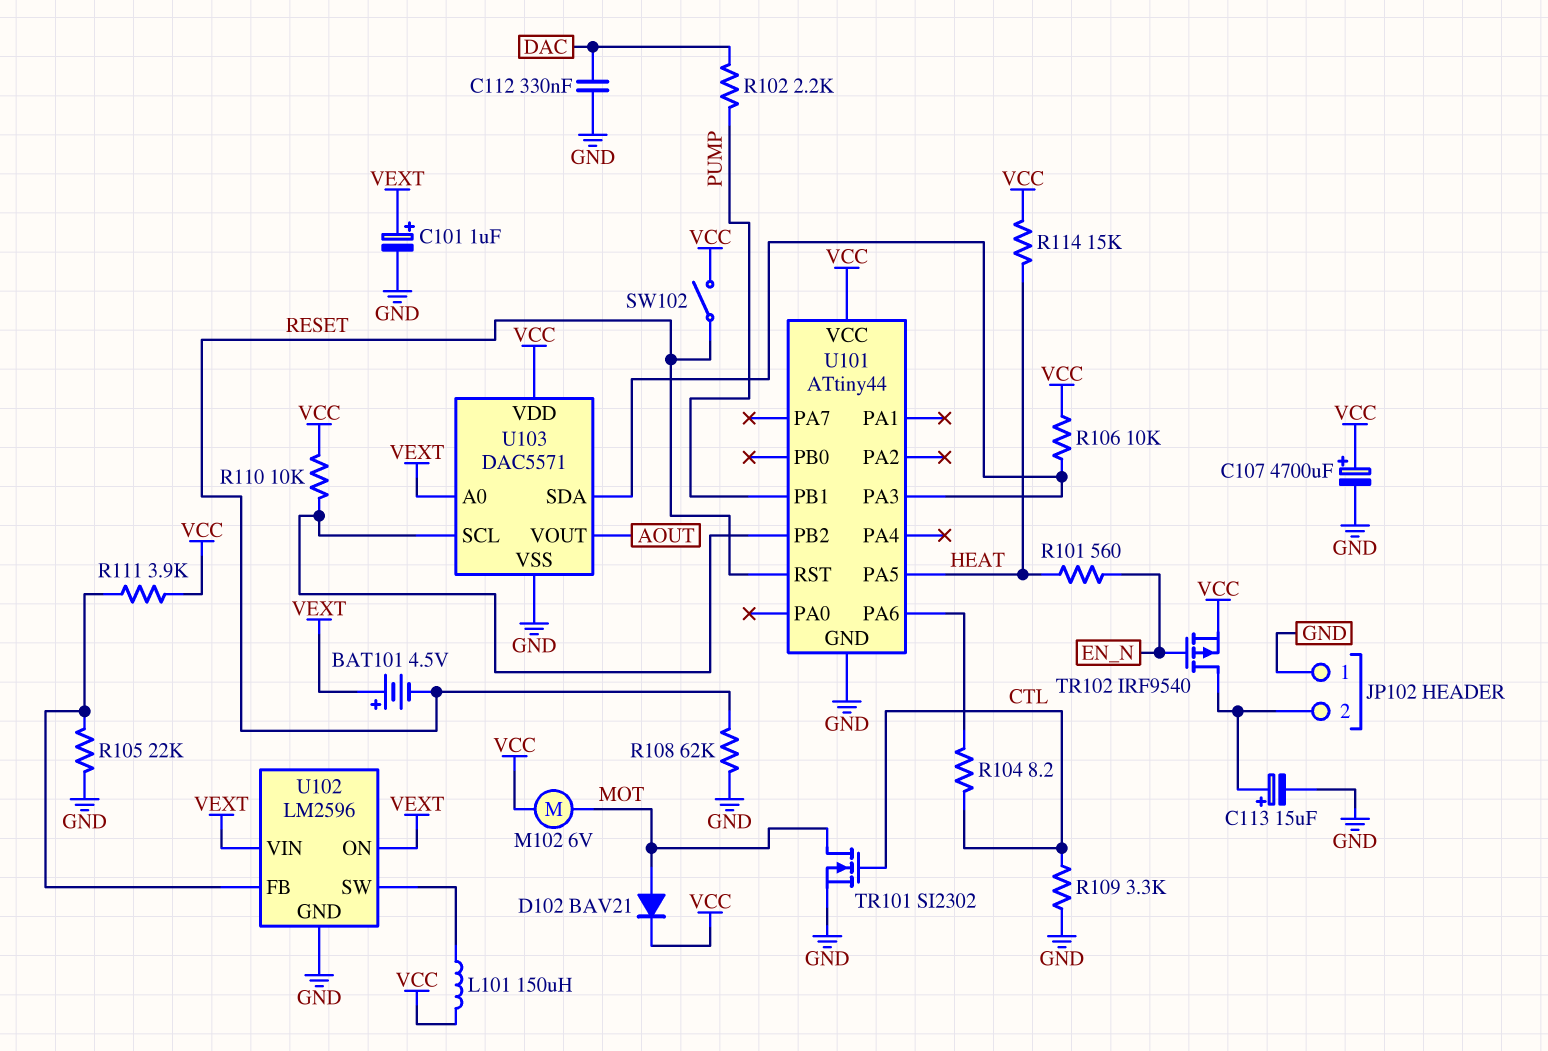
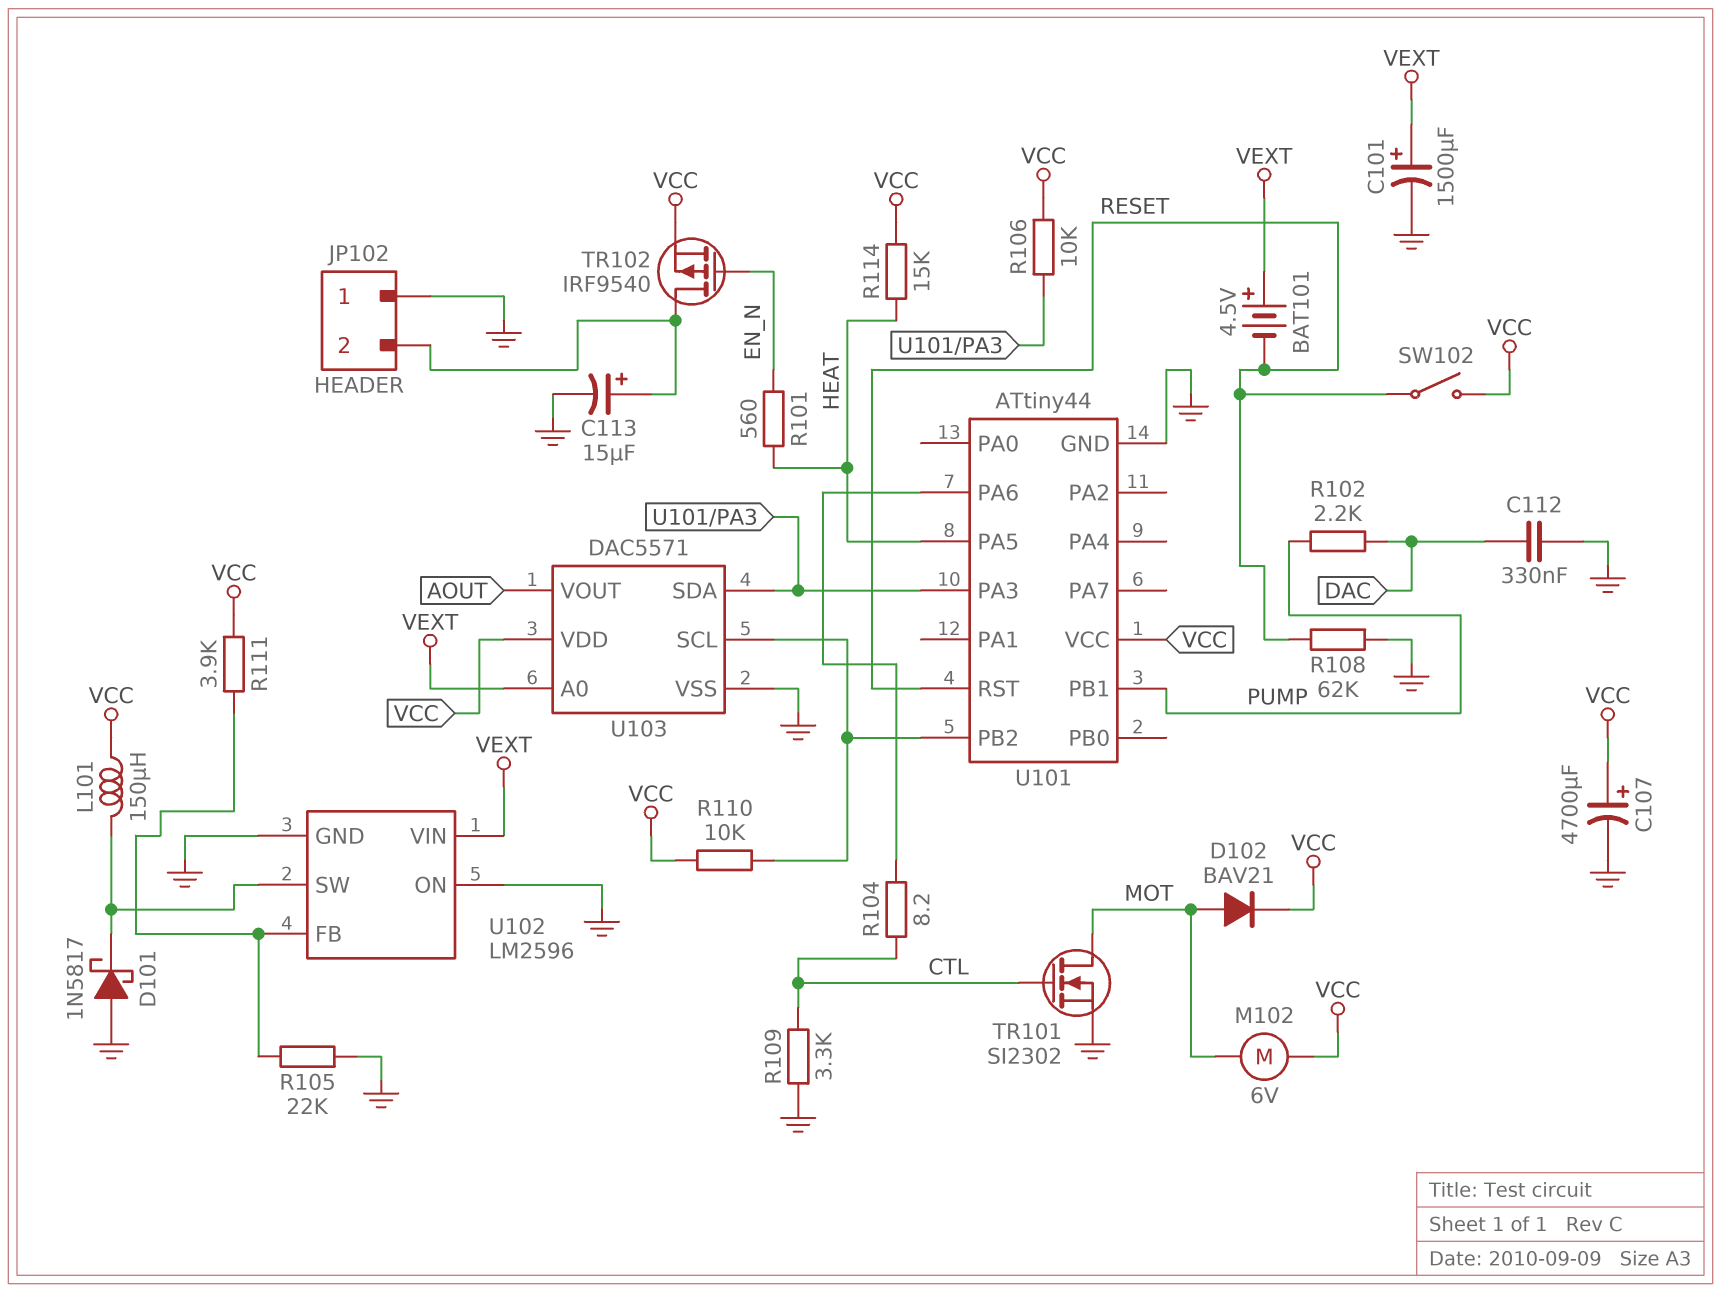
C101: 1uF (plus VEXT, minus GND) -> 1500uF (plus VEXT, minus GND)
D101: none -> schottky 1N5817 (A GND, K U102/SW)
U102 pin ON: VEXT -> GND

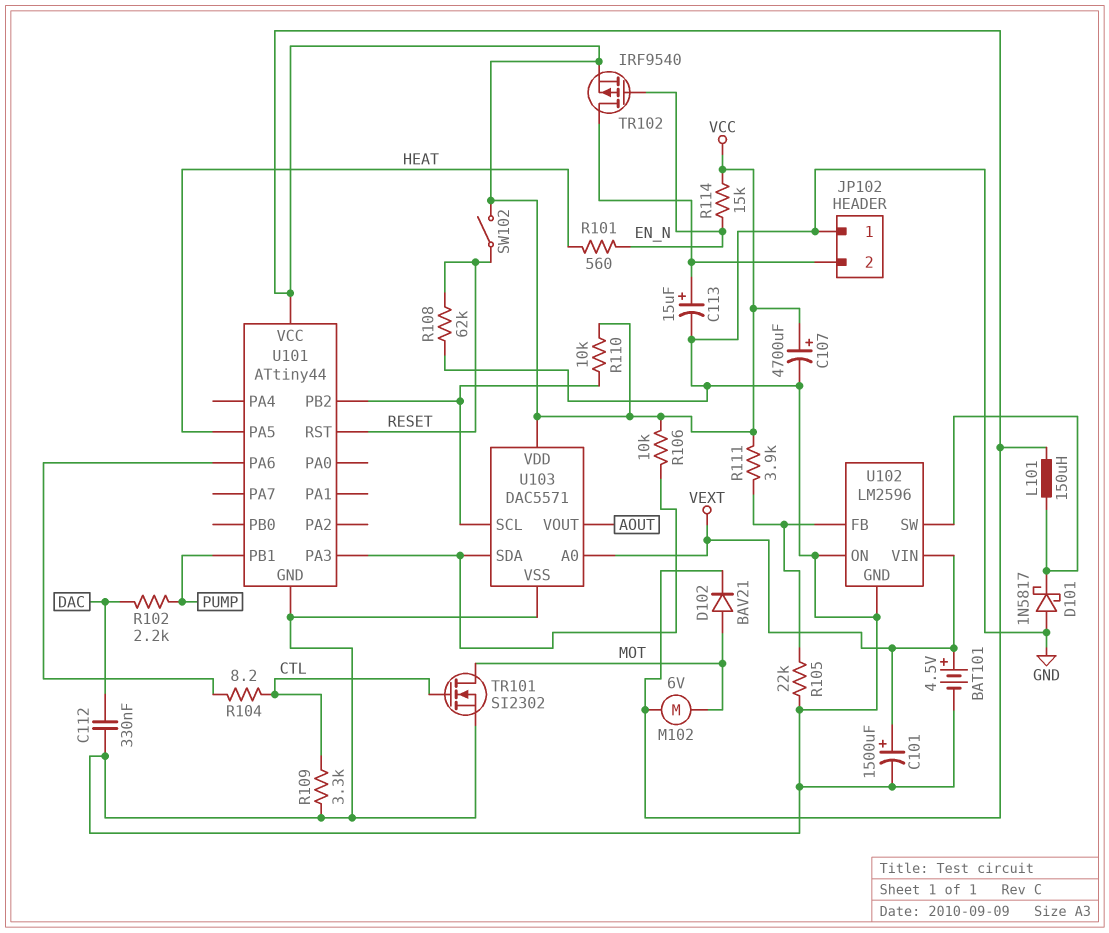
BAT101: 4.5V (plus VEXT, minus RESET) -> 4.5V (plus VEXT, minus GND)
R114: 15k (HEAT, VCC) -> 15k (EN_N, VCC)

